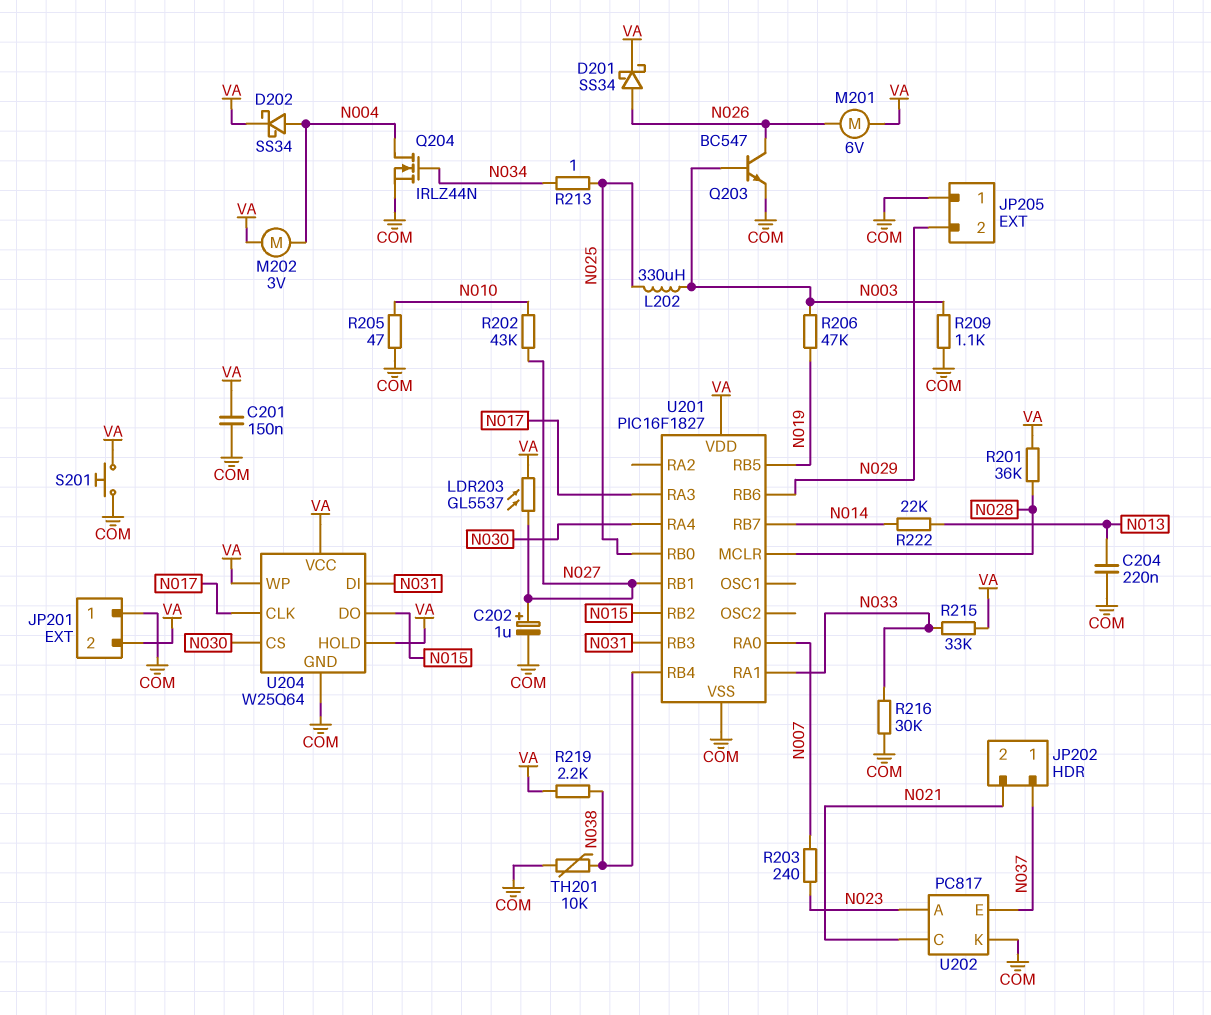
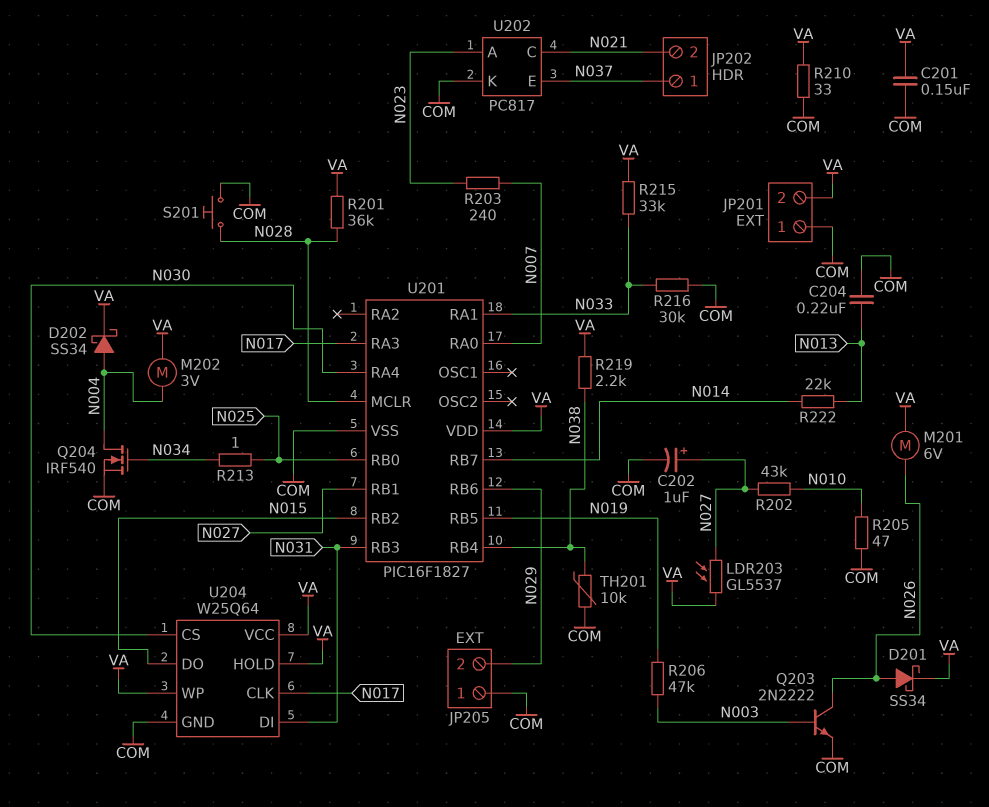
L202: 330uH (N003, N025) -> none
Q203: NPN BC547 (B N003, C N026, E COM) -> NPN 2N2222 (B N003, C N026, E COM)
Q204: NMOS IRLZ44N (G N034, D N004, S COM) -> NMOS IRF540 (G N034, D N004, S COM)
R209: 1.1k (COM, N003) -> none
R210: none -> 33 (COM, VA)
S201: button (COM, VA) -> button (COM, N028)

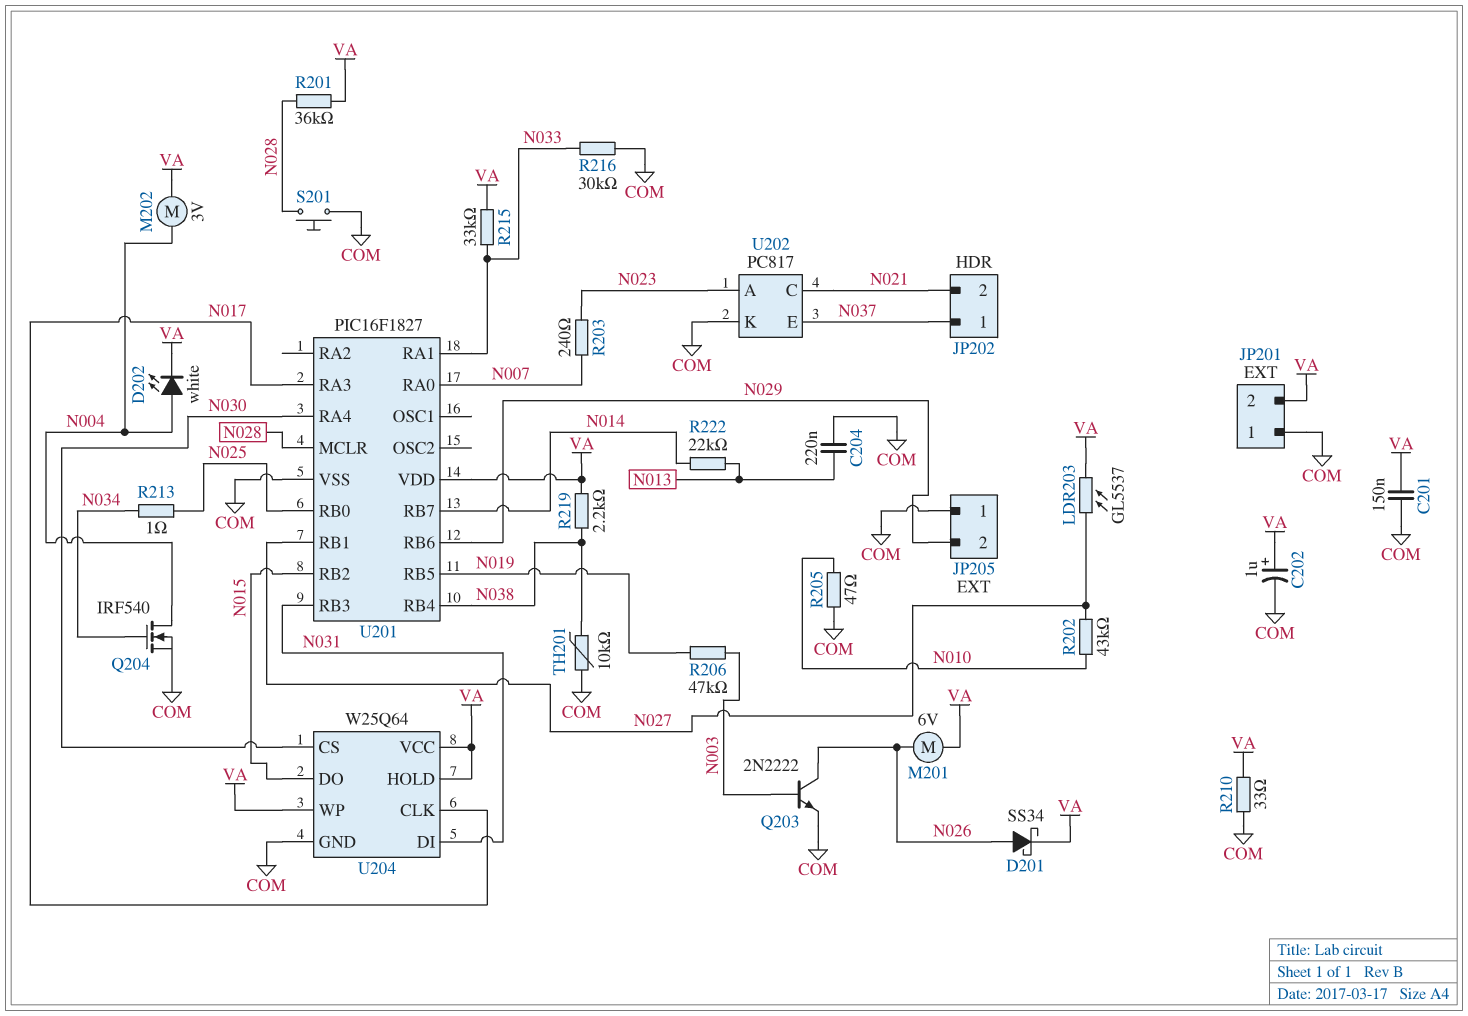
C202: 1uF (plus N027, minus COM) -> 1uF (plus VA, minus COM)
D202: schottky SS34 (A N004, K VA) -> LED white (A N004, K VA)

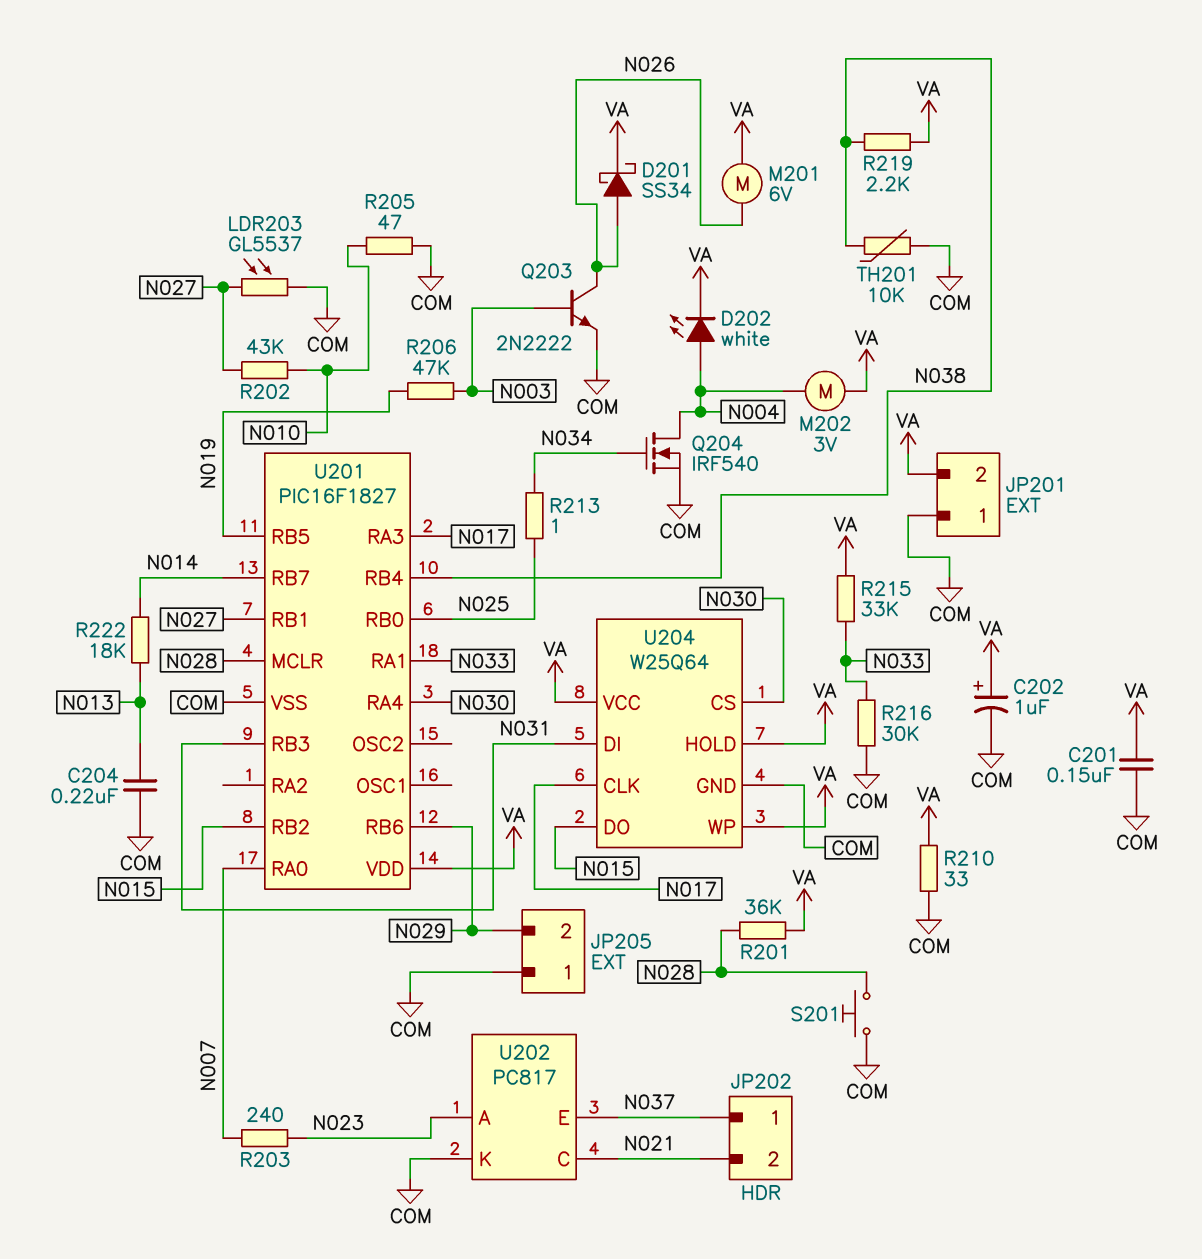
LDR203: GL5537 (N027, VA) -> GL5537 (COM, N027)
R222: 22k (N013, N014) -> 18k (N013, N014)

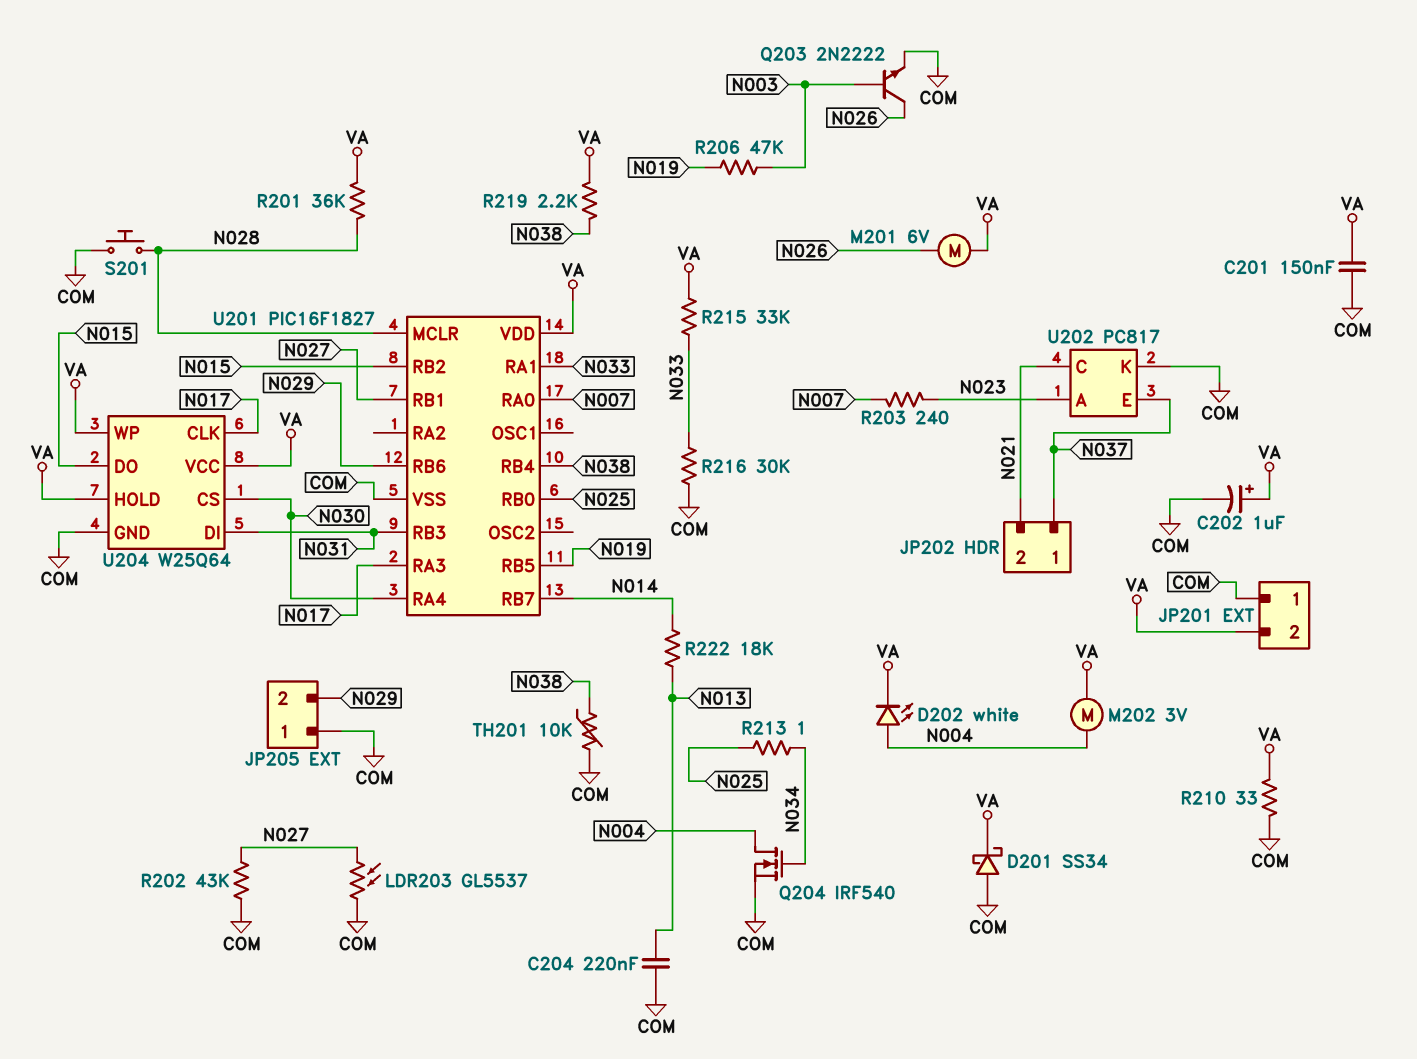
D201: schottky SS34 (A N026, K VA) -> schottky SS34 (A COM, K VA)
R202: 43k (N010, N027) -> 43k (COM, N027)
R205: 47 (COM, N010) -> none

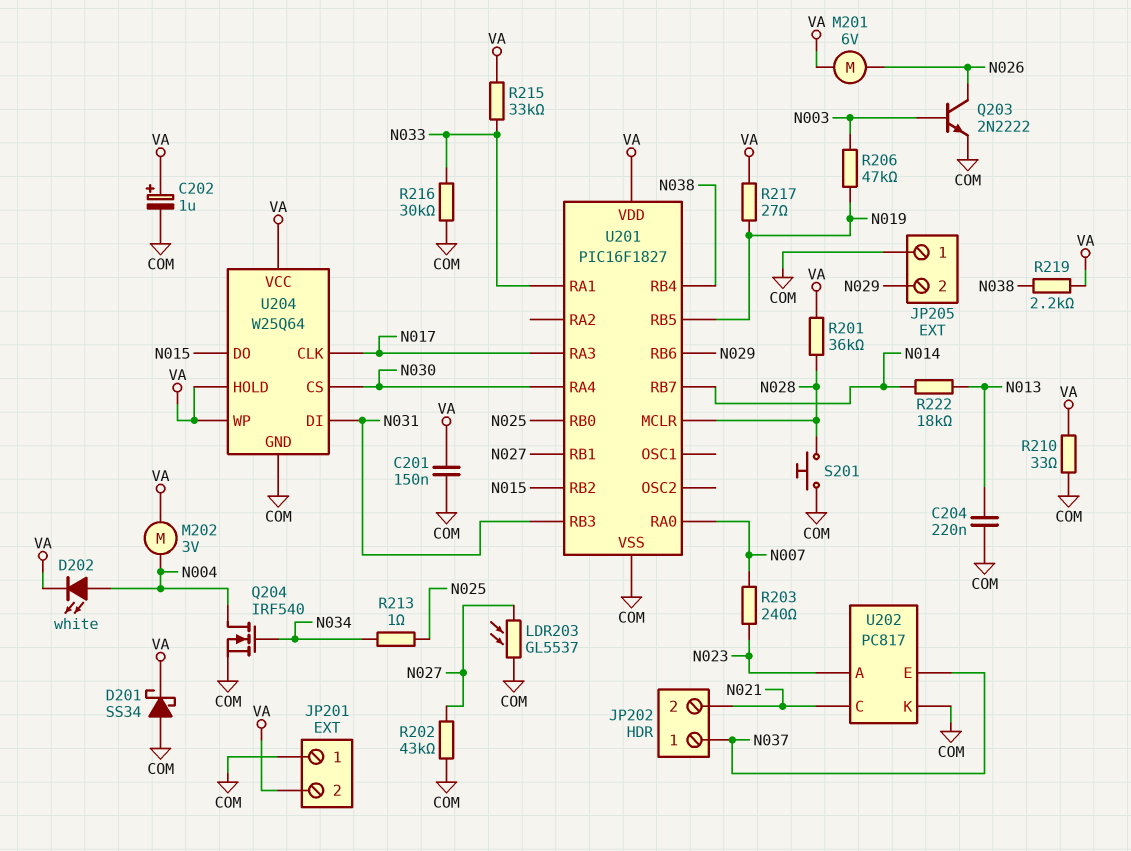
R217: none -> 27 (N019, VA)
TH201: 10k (COM, N038) -> none

